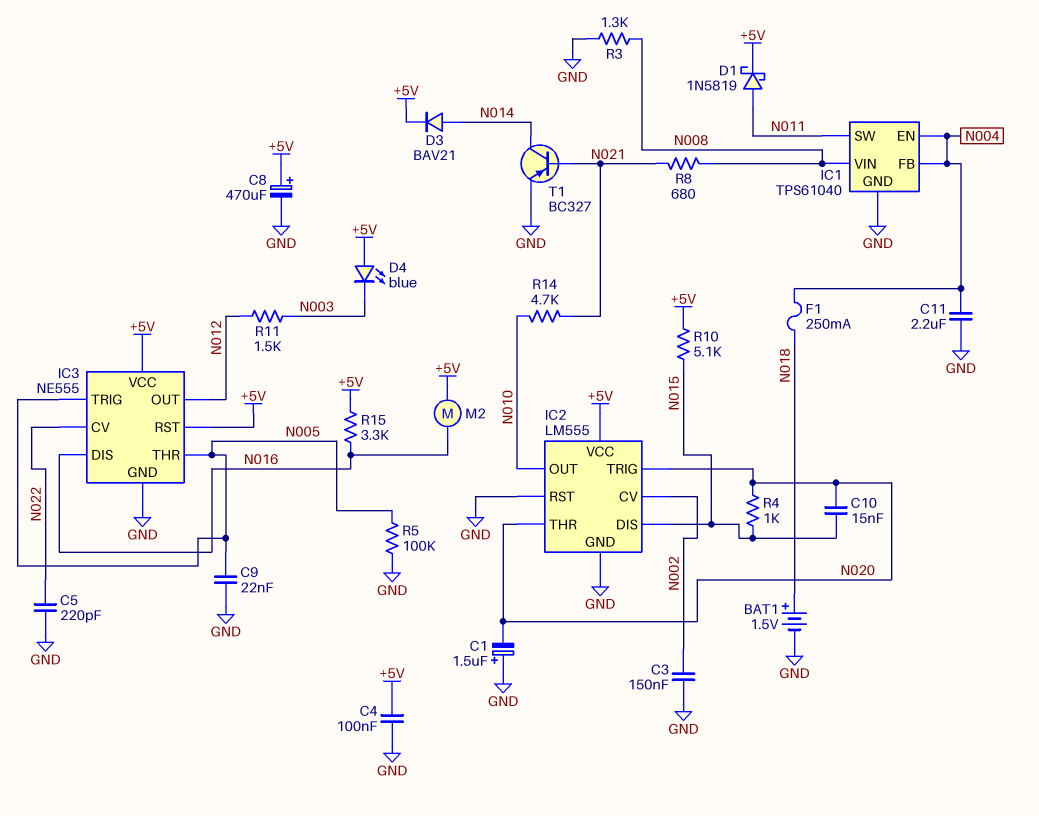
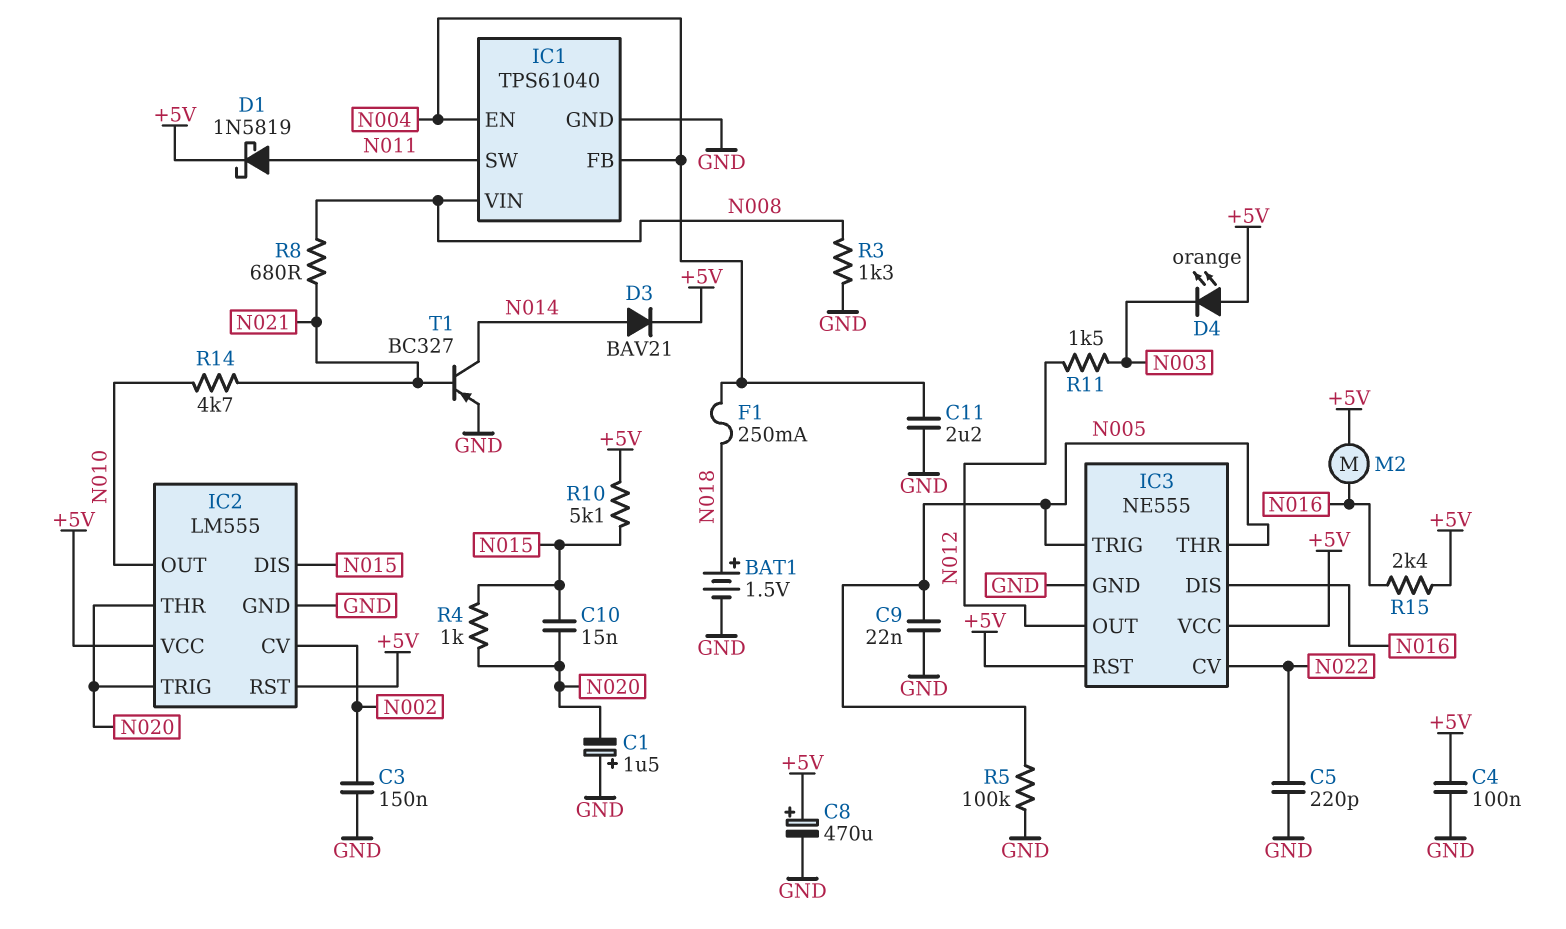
D4: LED blue (A +5V, K N003) -> LED orange (A +5V, K N003)
IC2 pin RST: GND -> +5V
R15: 3.3k (+5V, N016) -> 2.4k (+5V, N016)

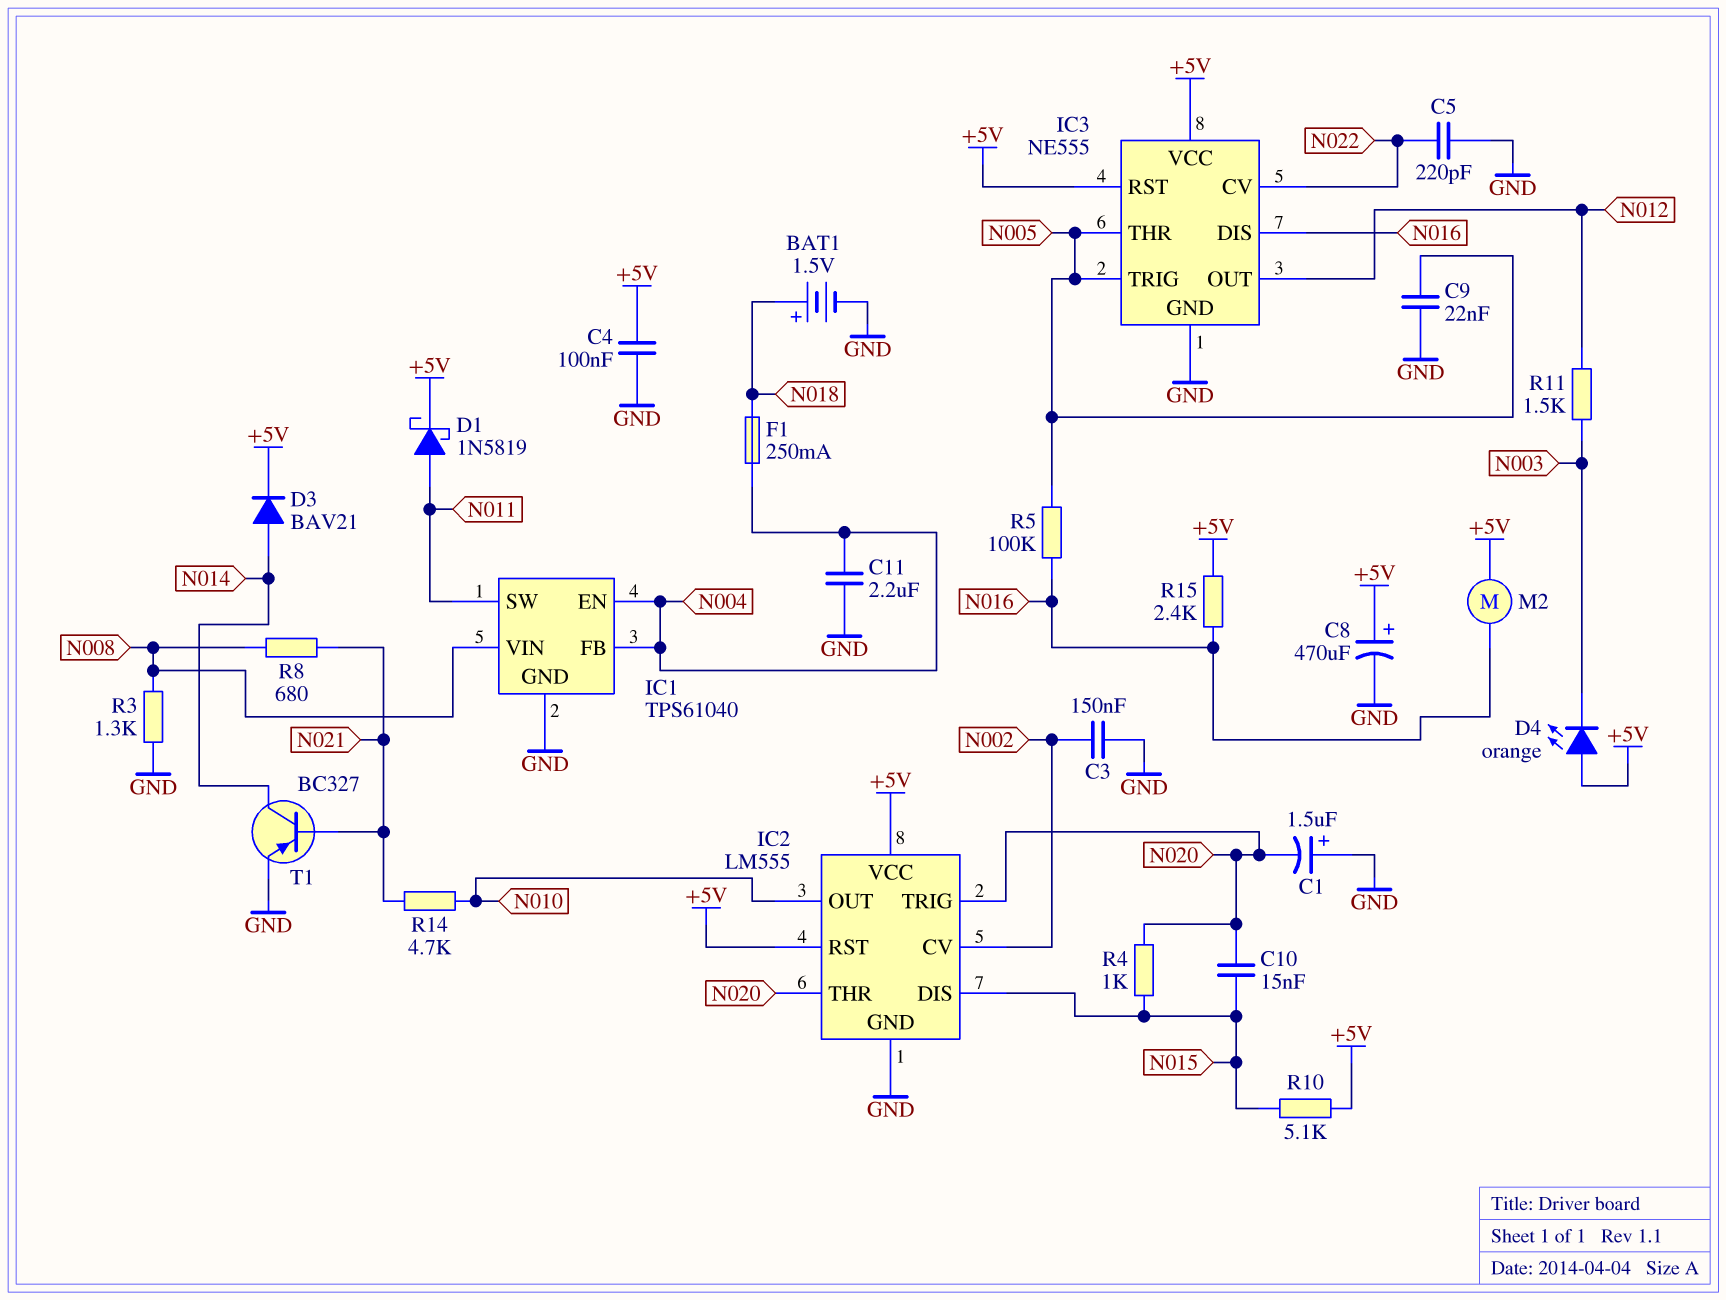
R5: 100k (GND, N005) -> 100k (N005, N016)

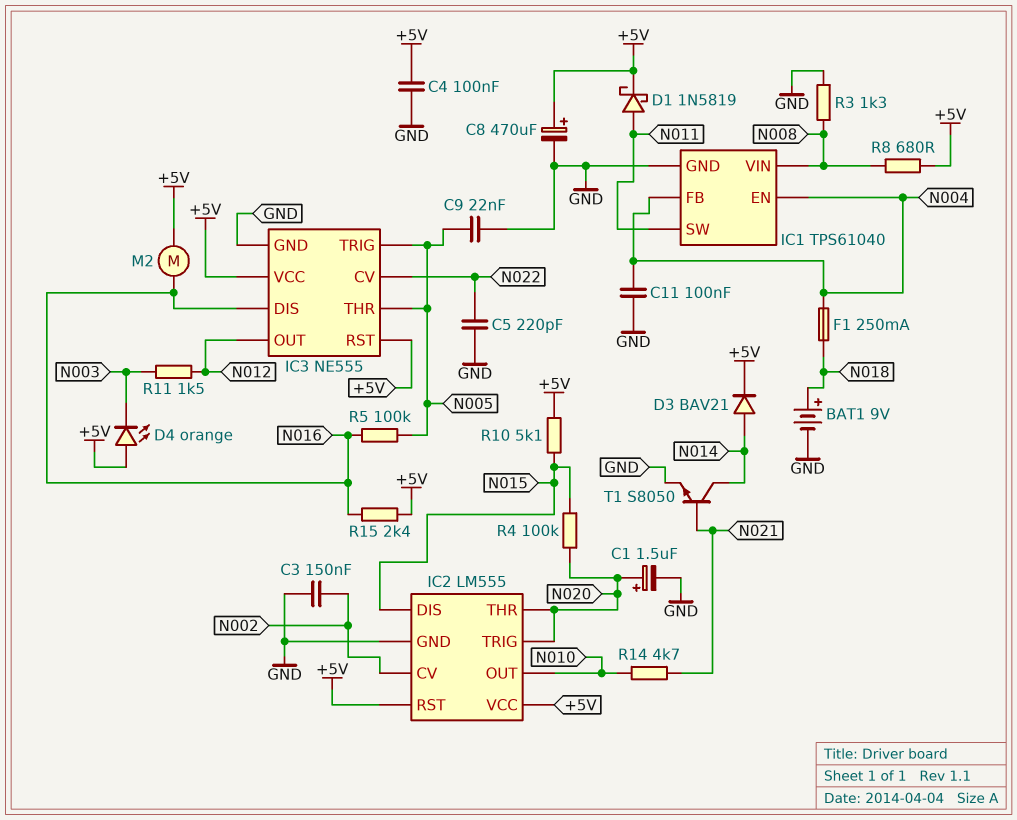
BAT1: 1.5V (plus N018, minus GND) -> 9V (plus N018, minus GND)
C1: 1.5uF (plus GND, minus N020) -> 1.5uF (plus N020, minus GND)
C10: 15nF (N015, N020) -> none
C11: 2.2uF (GND, N004) -> 100nF (GND, N004)
R4: 1k (N015, N020) -> 100k (N015, N020)
R8: 680 (N008, N021) -> 680 (+5V, N008)
T1: PNP BC327 (B N021, C N014, E GND) -> NPN S8050 (B N021, C N014, E GND)

